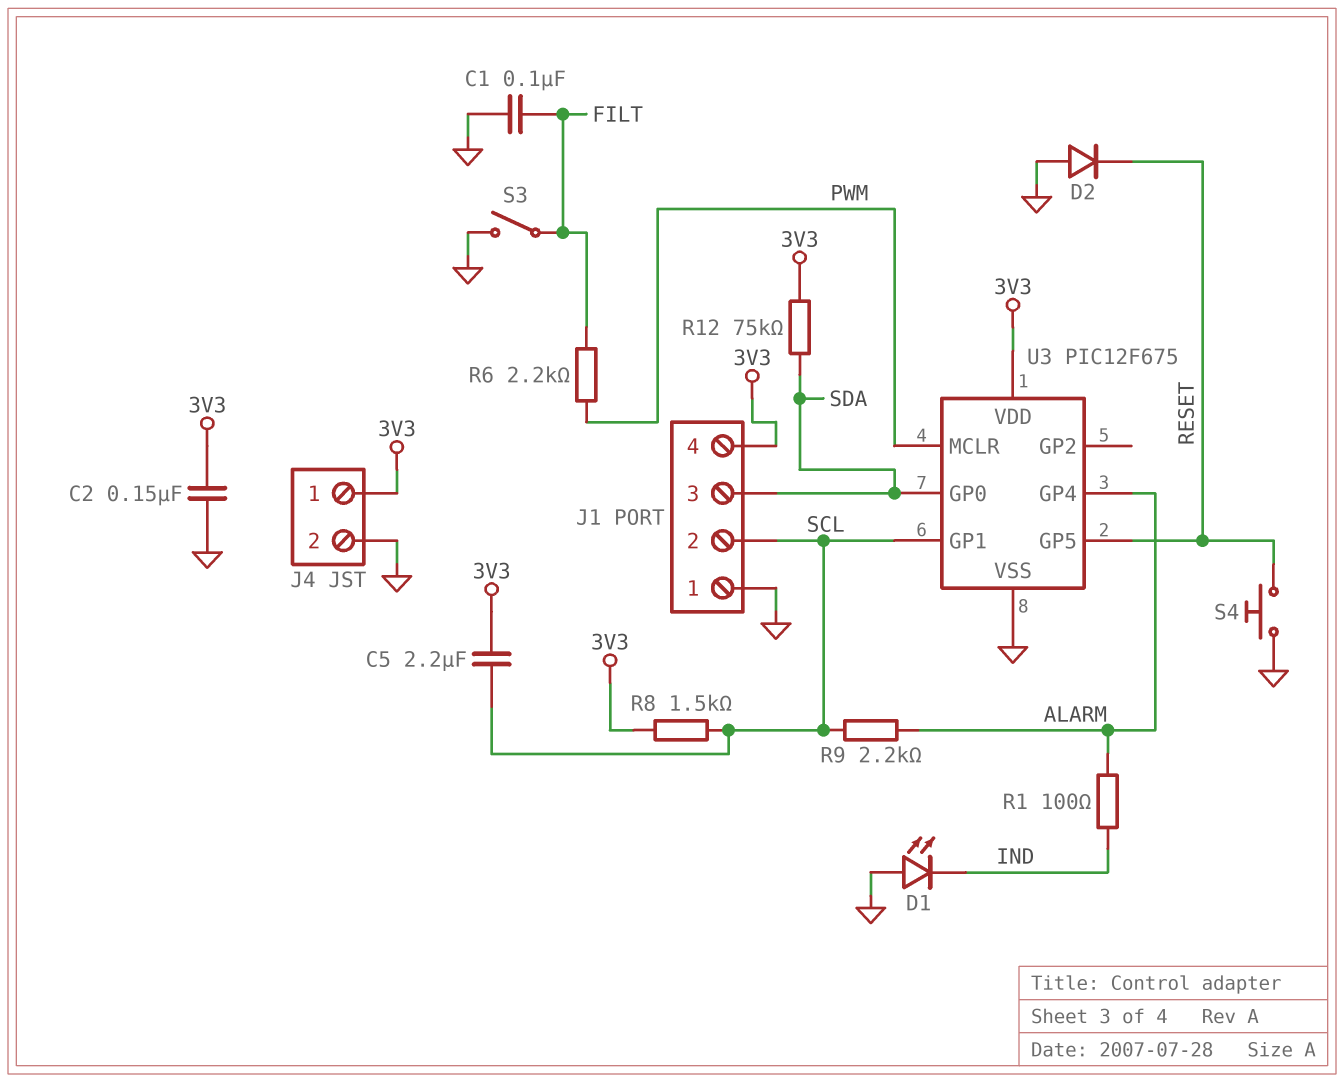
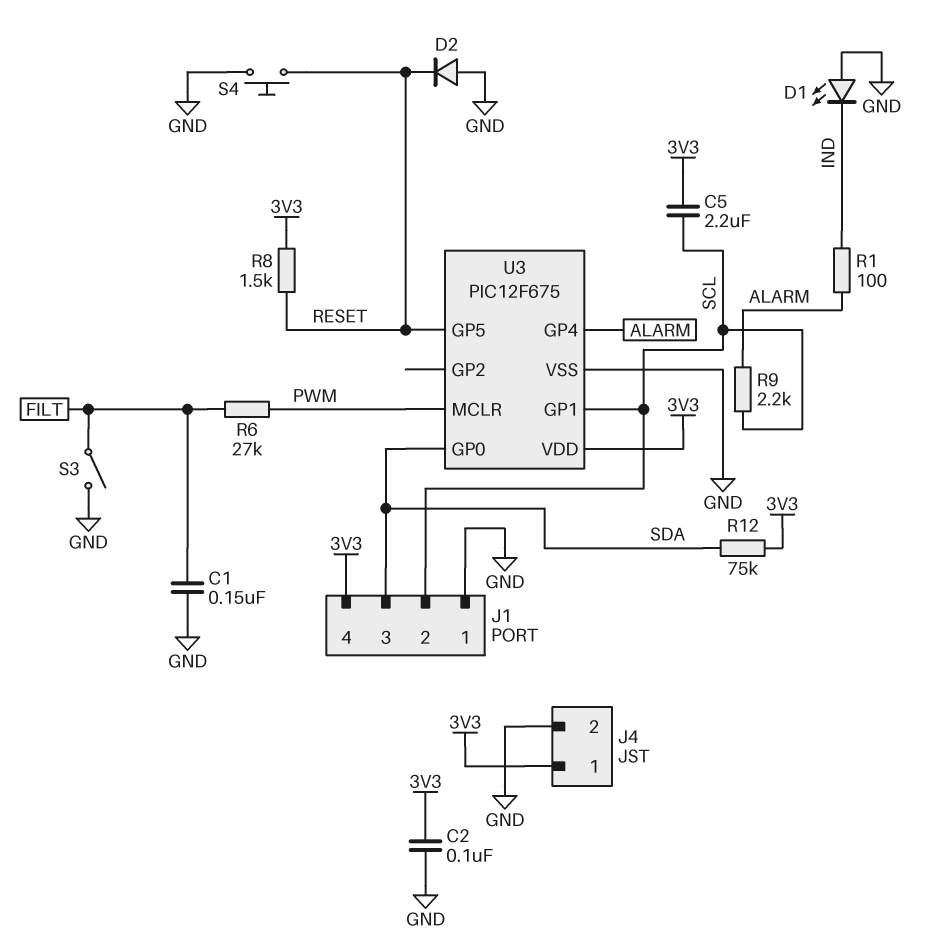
C1: 100nF (FILT, GND) -> 150nF (FILT, GND)
C2: 150nF (3V3, GND) -> 100nF (3V3, GND)
R6: 2.2k (FILT, PWM) -> 27k (FILT, PWM)
R8: 1.5k (3V3, SCL) -> 1.5k (3V3, RESET)

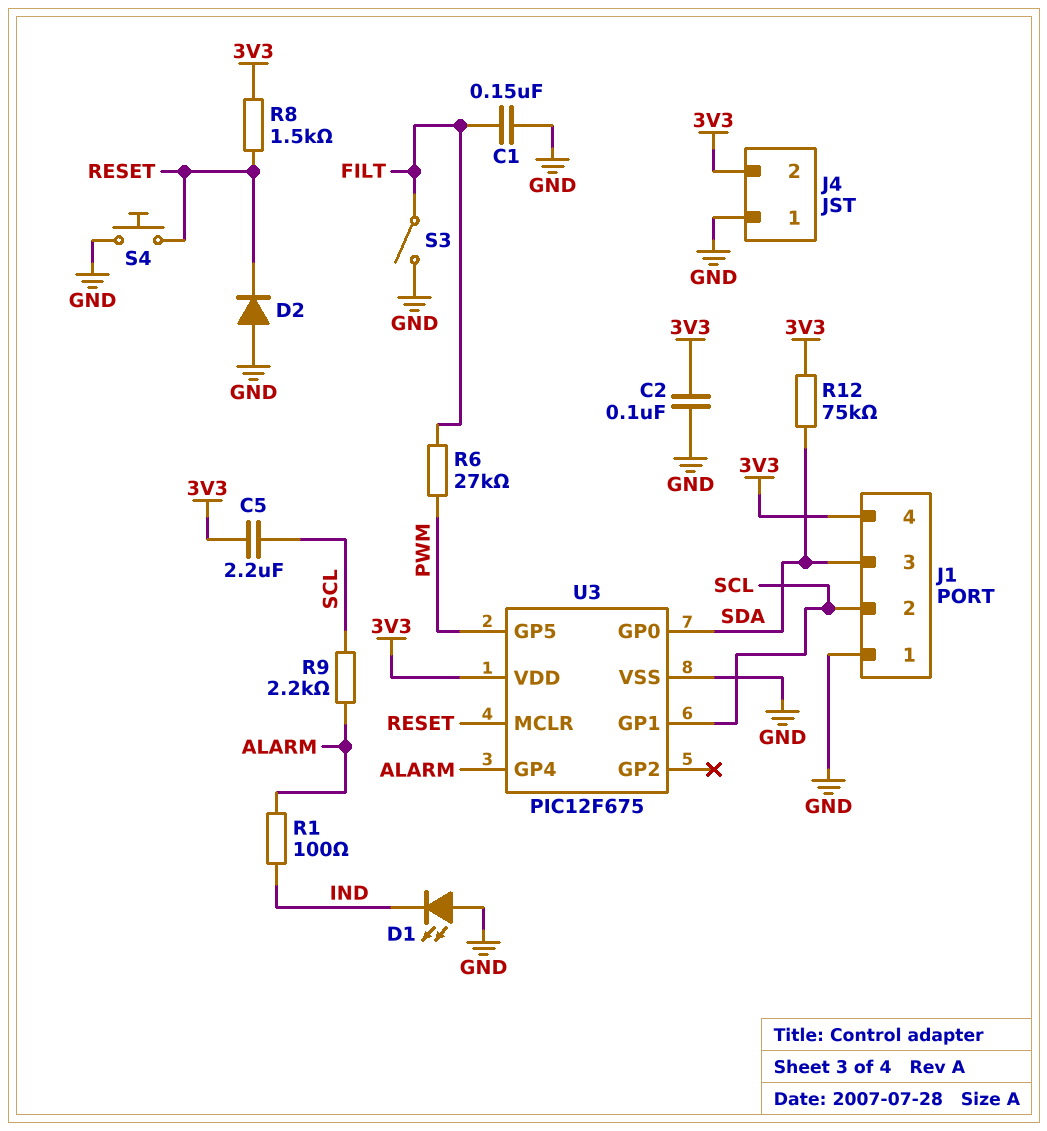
J4 pin 1: 3V3 -> GND
J4 pin 2: GND -> 3V3
U3 pin GP5: RESET -> PWM
U3 pin MCLR: PWM -> RESET

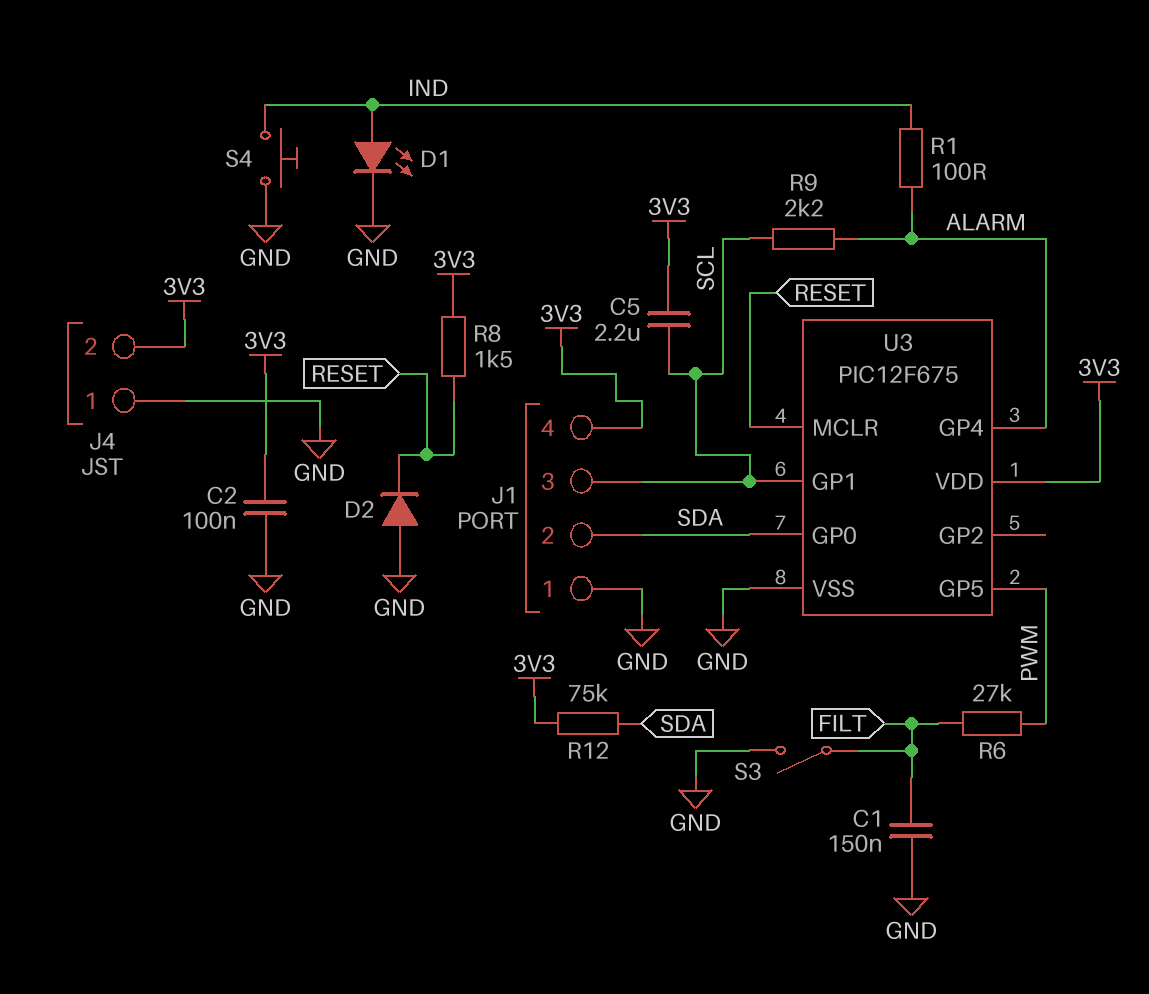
D1: LED (A GND, K IND) -> LED (A IND, K GND)
J1 pin 2: SCL -> SDA
J1 pin 3: SDA -> SCL
S4: button (GND, RESET) -> button (GND, IND)

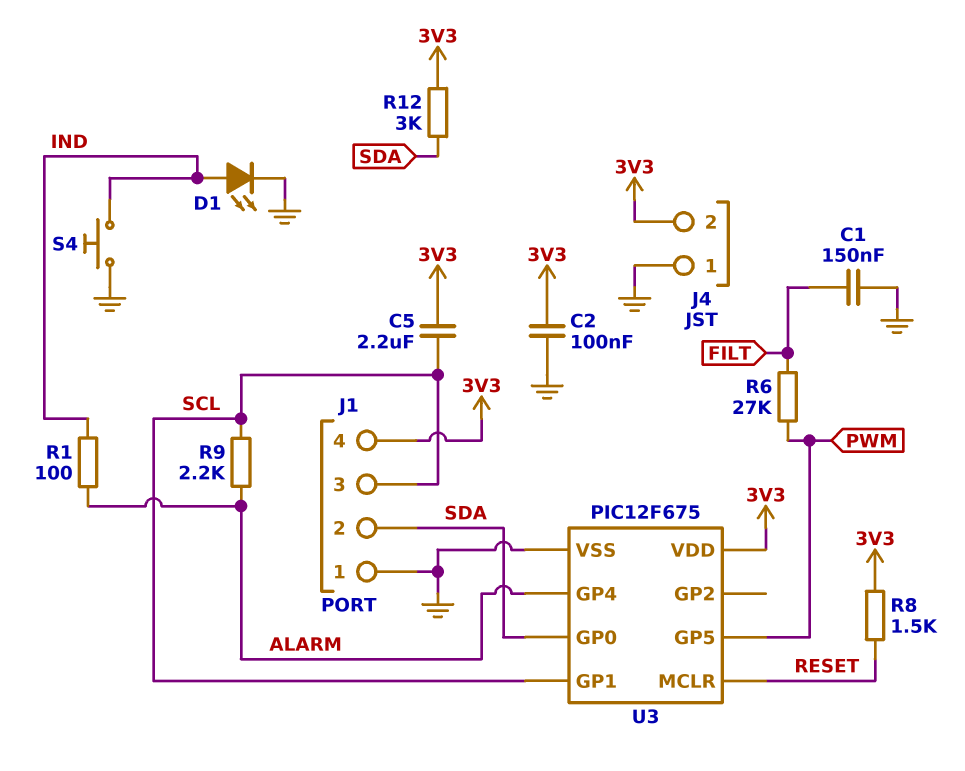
D2: diode (A GND, K RESET) -> none
R12: 75k (3V3, SDA) -> 3k (3V3, SDA)
S3: switch (FILT, GND) -> none

